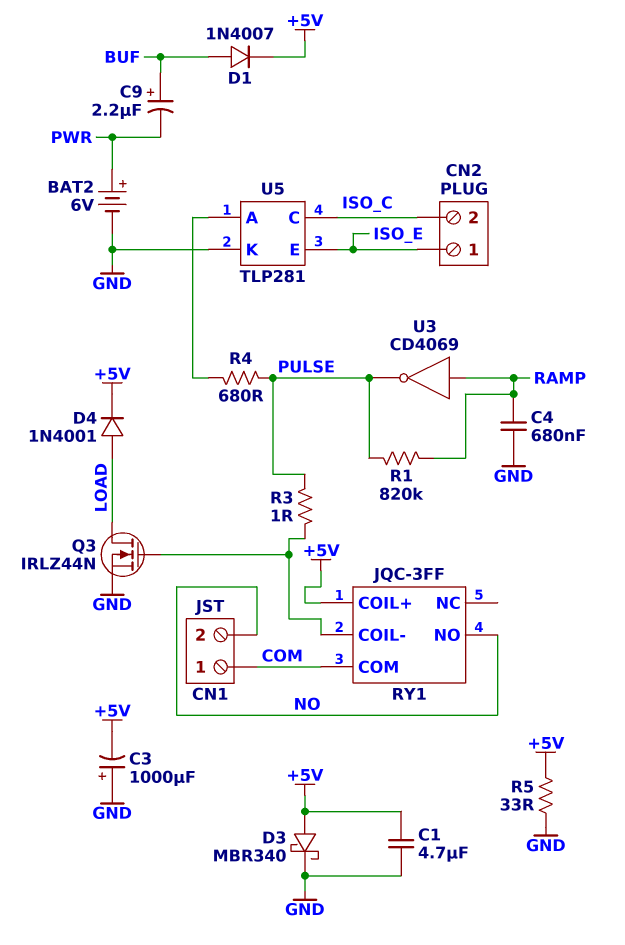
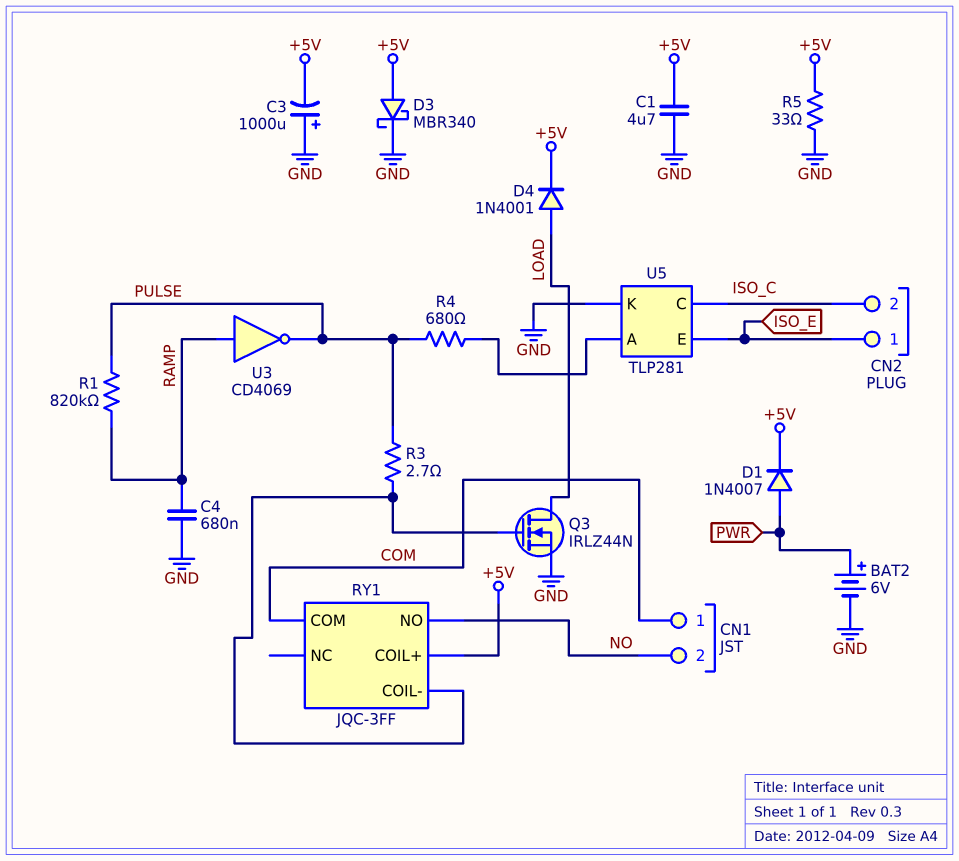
C9: 2.2uF (plus BUF, minus PWR) -> none
D1: diode 1N4007 (A BUF, K +5V) -> diode 1N4007 (A PWR, K +5V)
R3: 1 (PULSE, RY1/COIL-) -> 2.7 (PULSE, RY1/COIL-)

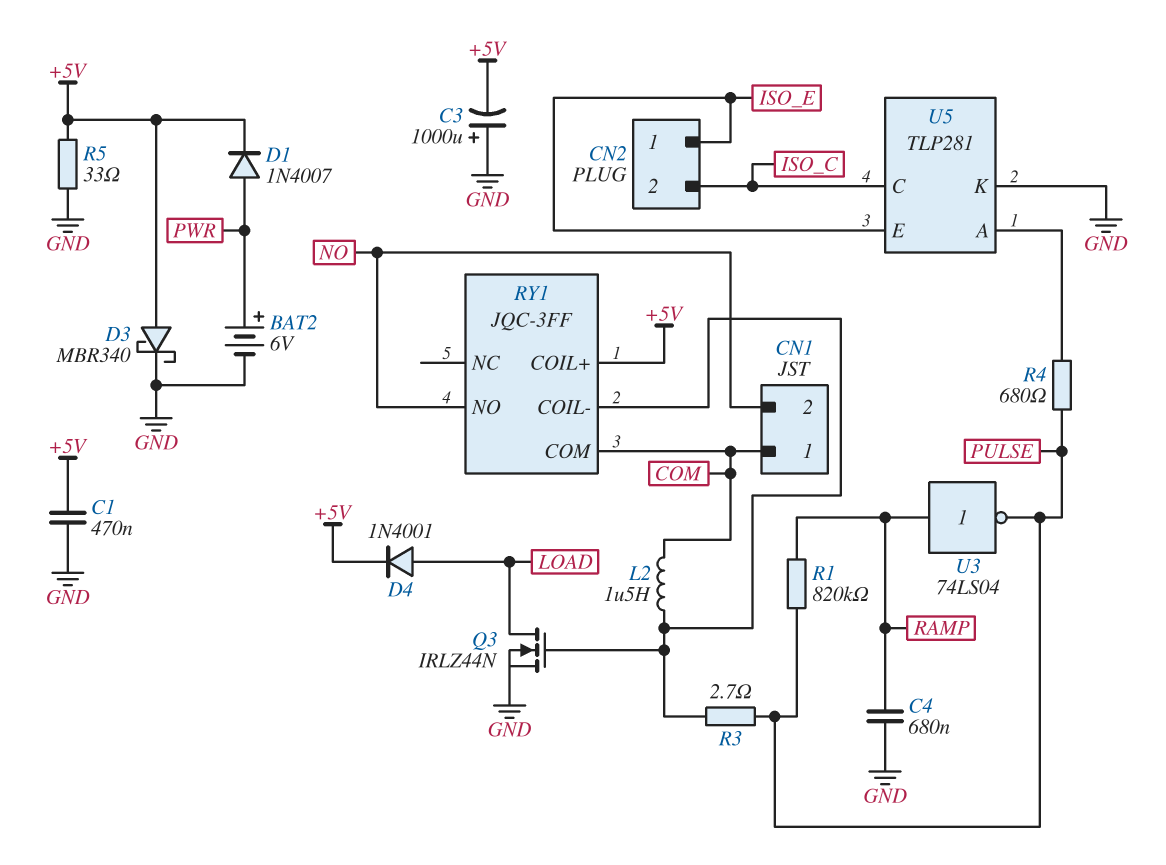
C1: 4.7uF (+5V, GND) -> 470nF (+5V, GND)
L2: none -> 1.5uH (COM, RY1/COIL-)
U3: NOT CD4069 (in RAMP, out PULSE) -> NOT 74LS04 (in RAMP, out PULSE)

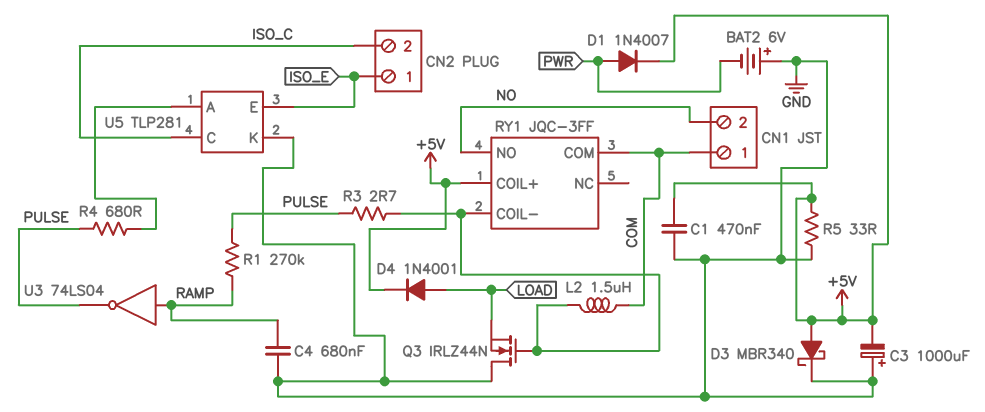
BAT2: 6V (plus PWR, minus GND) -> 6V (plus GND, minus PWR)
Q3: NMOS IRLZ44N (G RY1/COIL-, D LOAD, S GND) -> NMOS IRLZ44N (G RY1/COIL-, D GND, S LOAD)
R1: 820k (PULSE, RAMP) -> 270k (PULSE, RAMP)

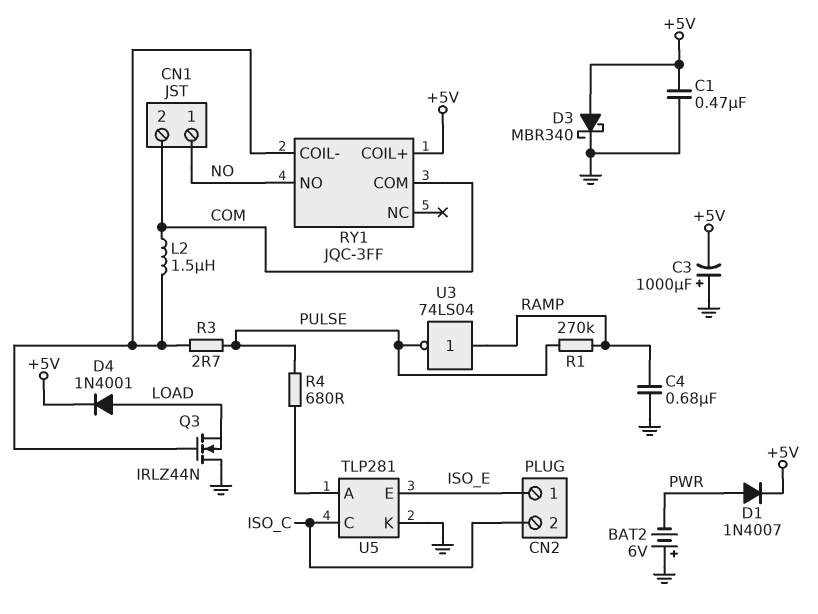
CN1 pin 1: COM -> NO
CN1 pin 2: NO -> COM
R5: 33 (+5V, GND) -> none

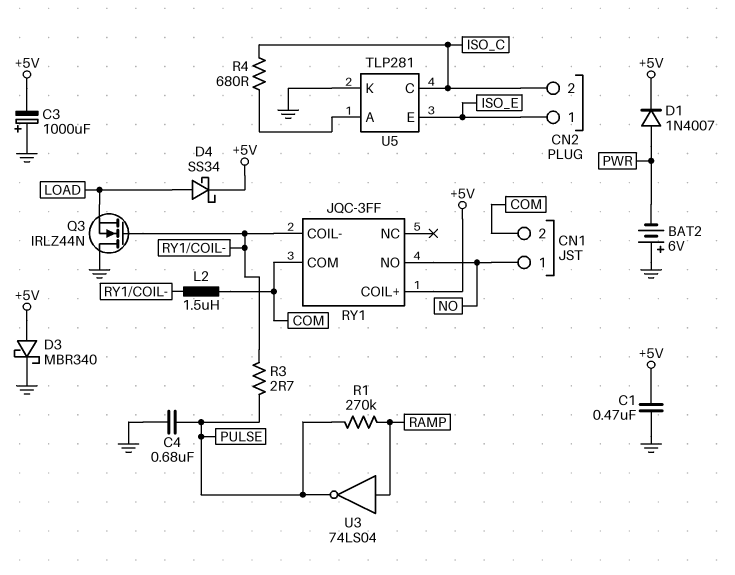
C4: 680nF (GND, RAMP) -> 680nF (GND, PULSE)
D4: diode 1N4001 (A LOAD, K +5V) -> schottky SS34 (A LOAD, K +5V)
R4: 680 (PULSE, U5/A) -> 680 (ISO_C, U5/A)

